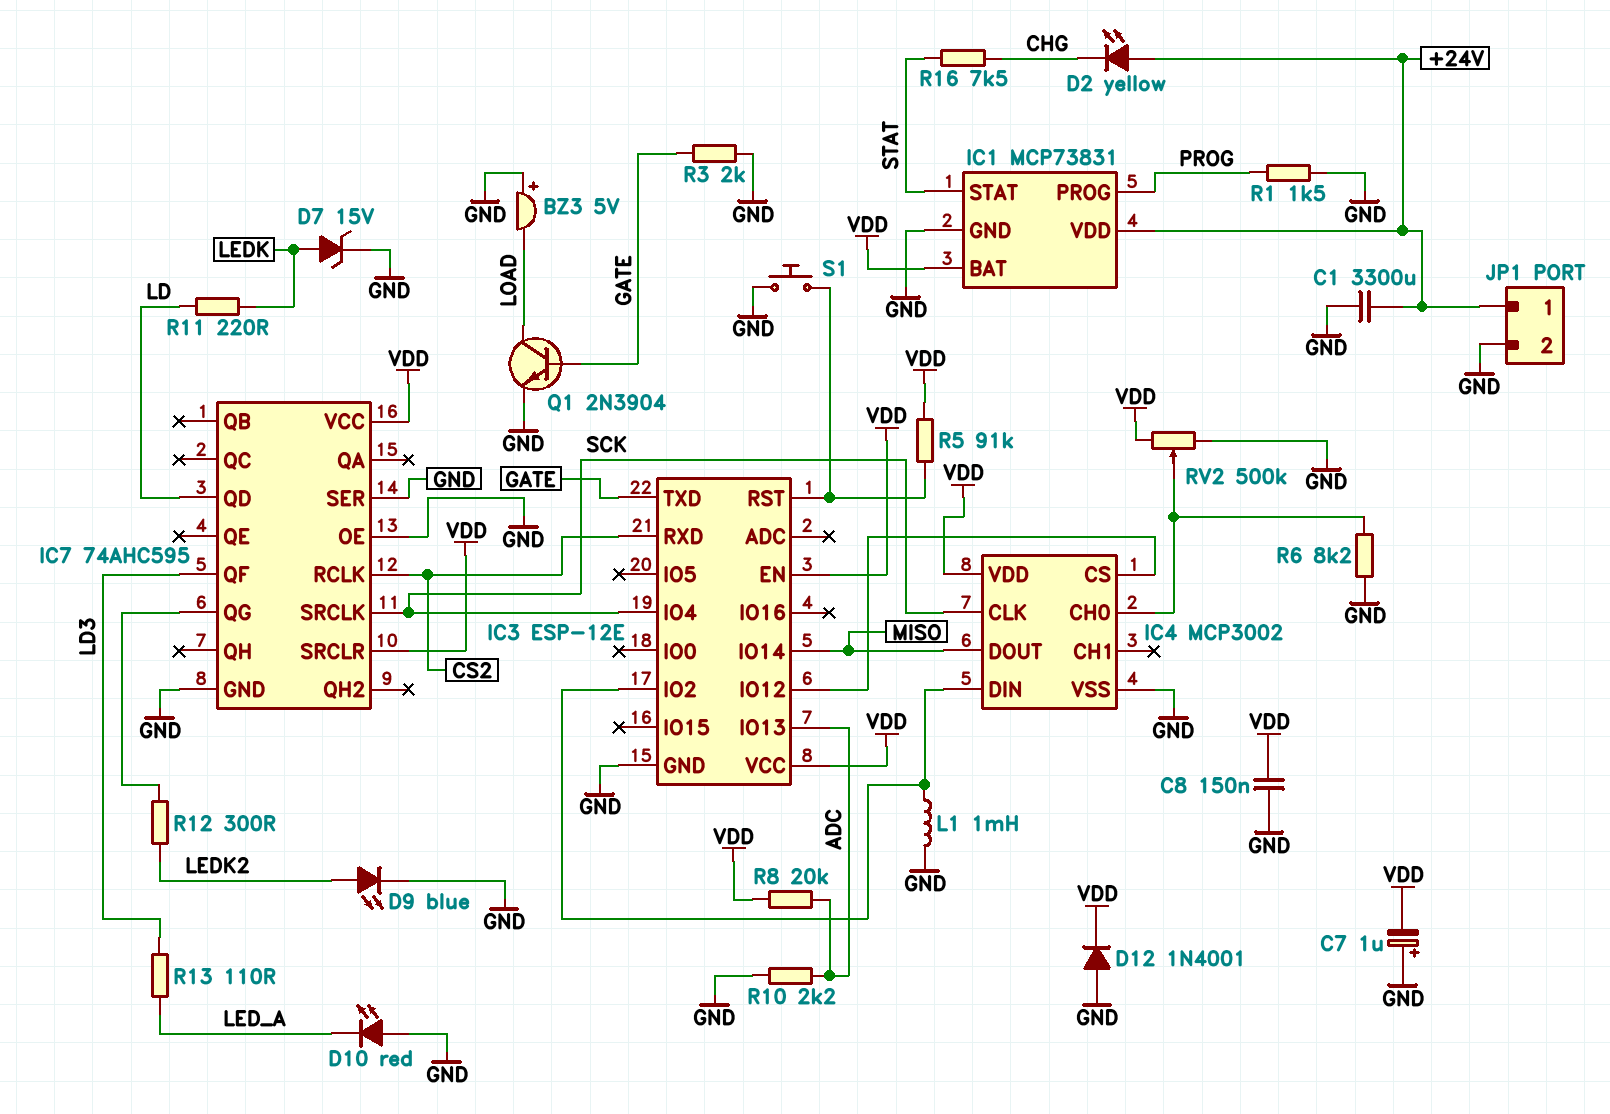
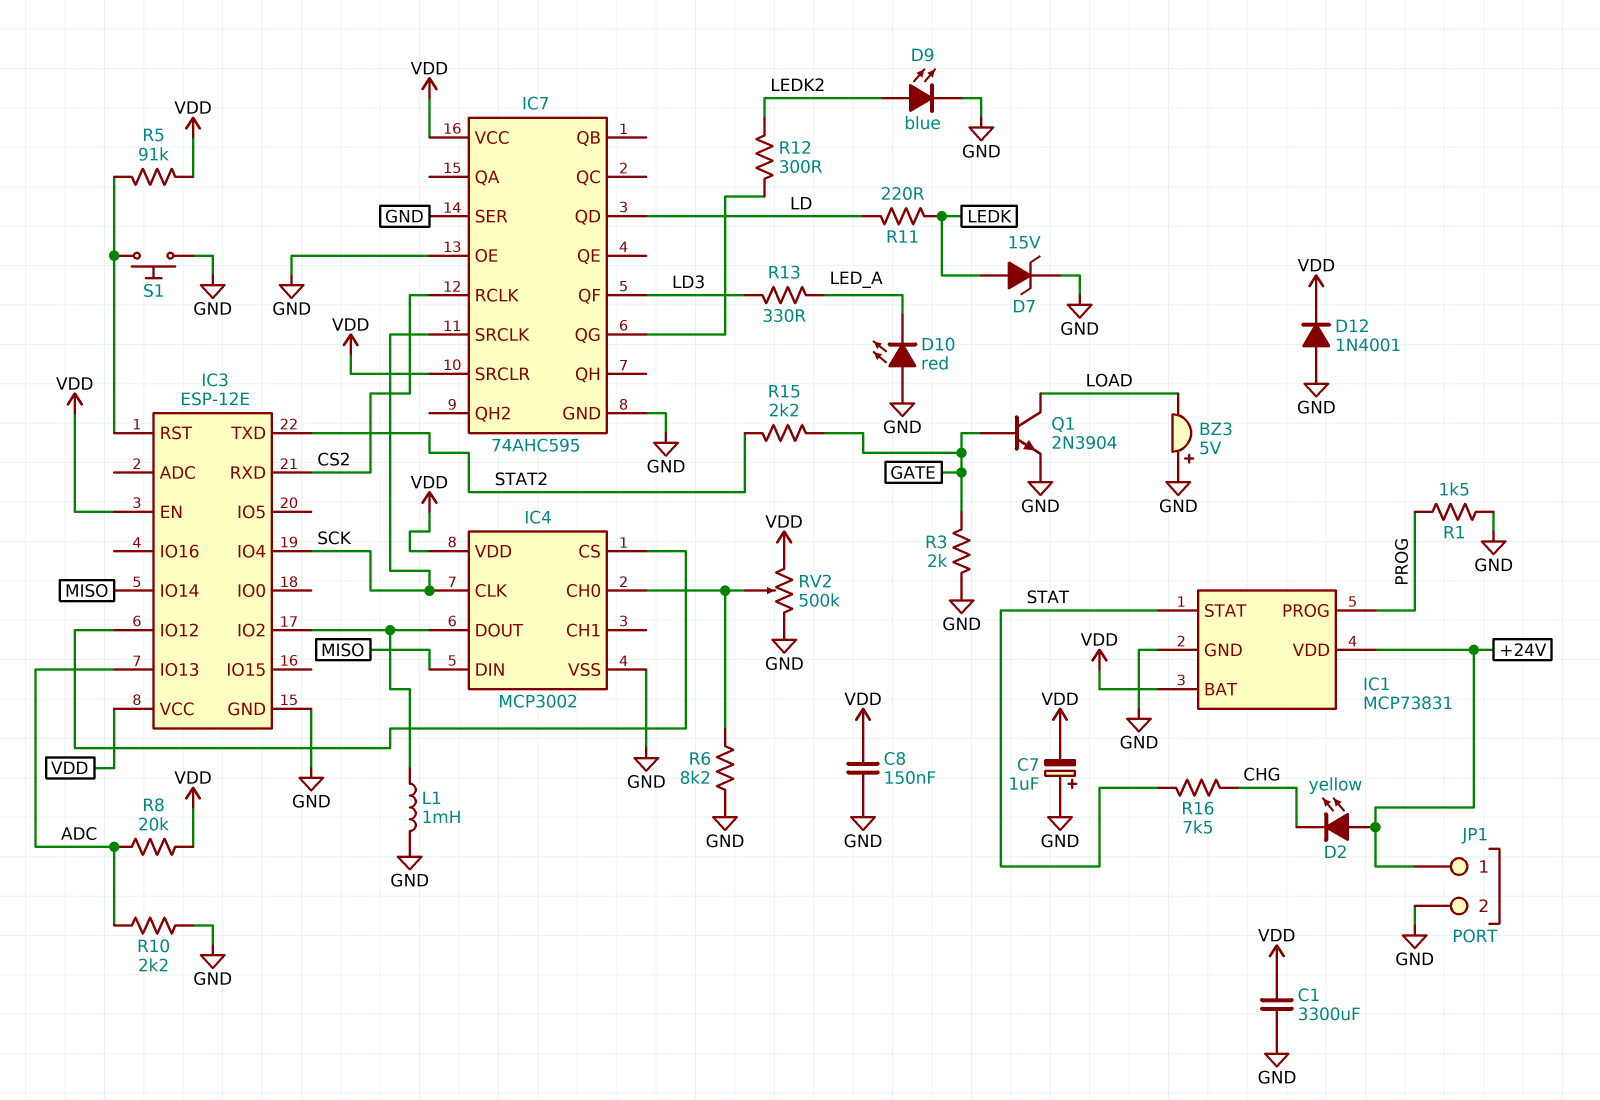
C1: 3300uF (+24V, GND) -> 3300uF (GND, VDD)
IC3 pin TXD: GATE -> STAT2
IC4 pin DIN: IC3/IO2 -> MISO
IC4 pin DOUT: MISO -> IC3/IO2
R13: 110 (LD3, LED_A) -> 330 (LD3, LED_A)
R15: none -> 2.2k (GATE, STAT2)

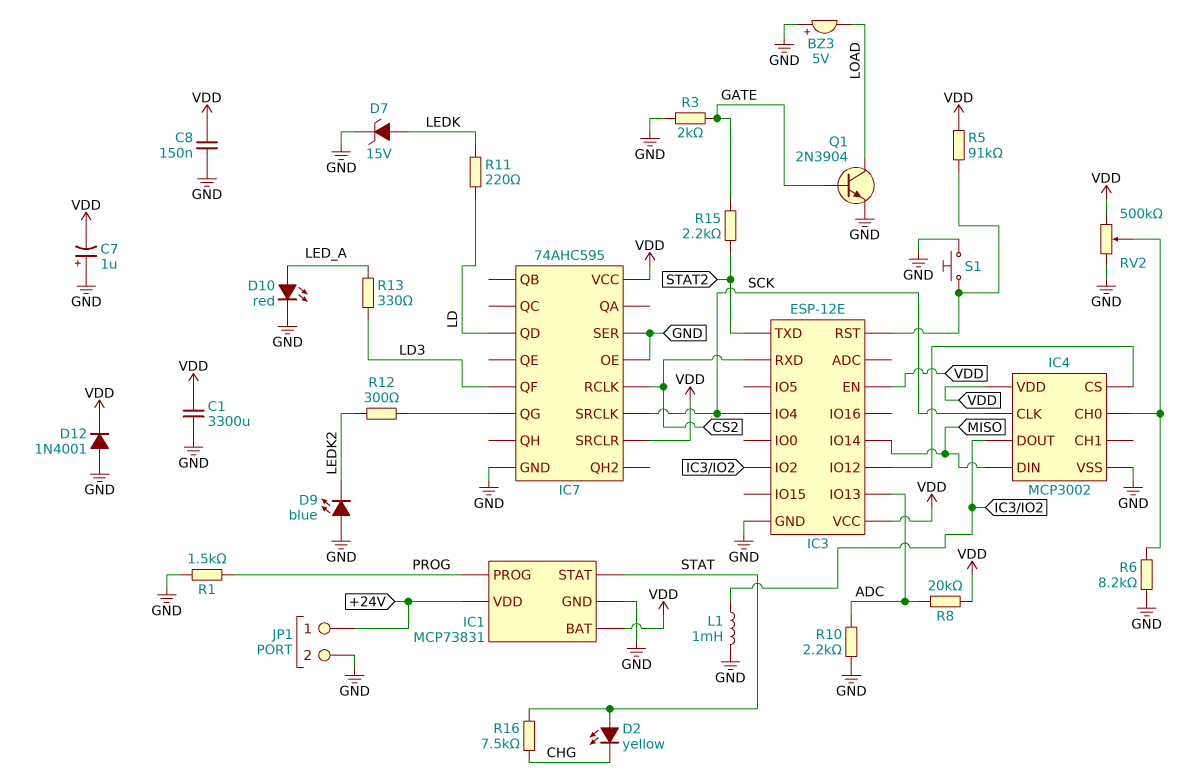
D2: LED yellow (A +24V, K CHG) -> LED yellow (A STAT, K CHG)
D9: LED blue (A LEDK2, K GND) -> LED blue (A GND, K LEDK2)
D10: LED red (A GND, K LED_A) -> LED red (A LED_A, K GND)

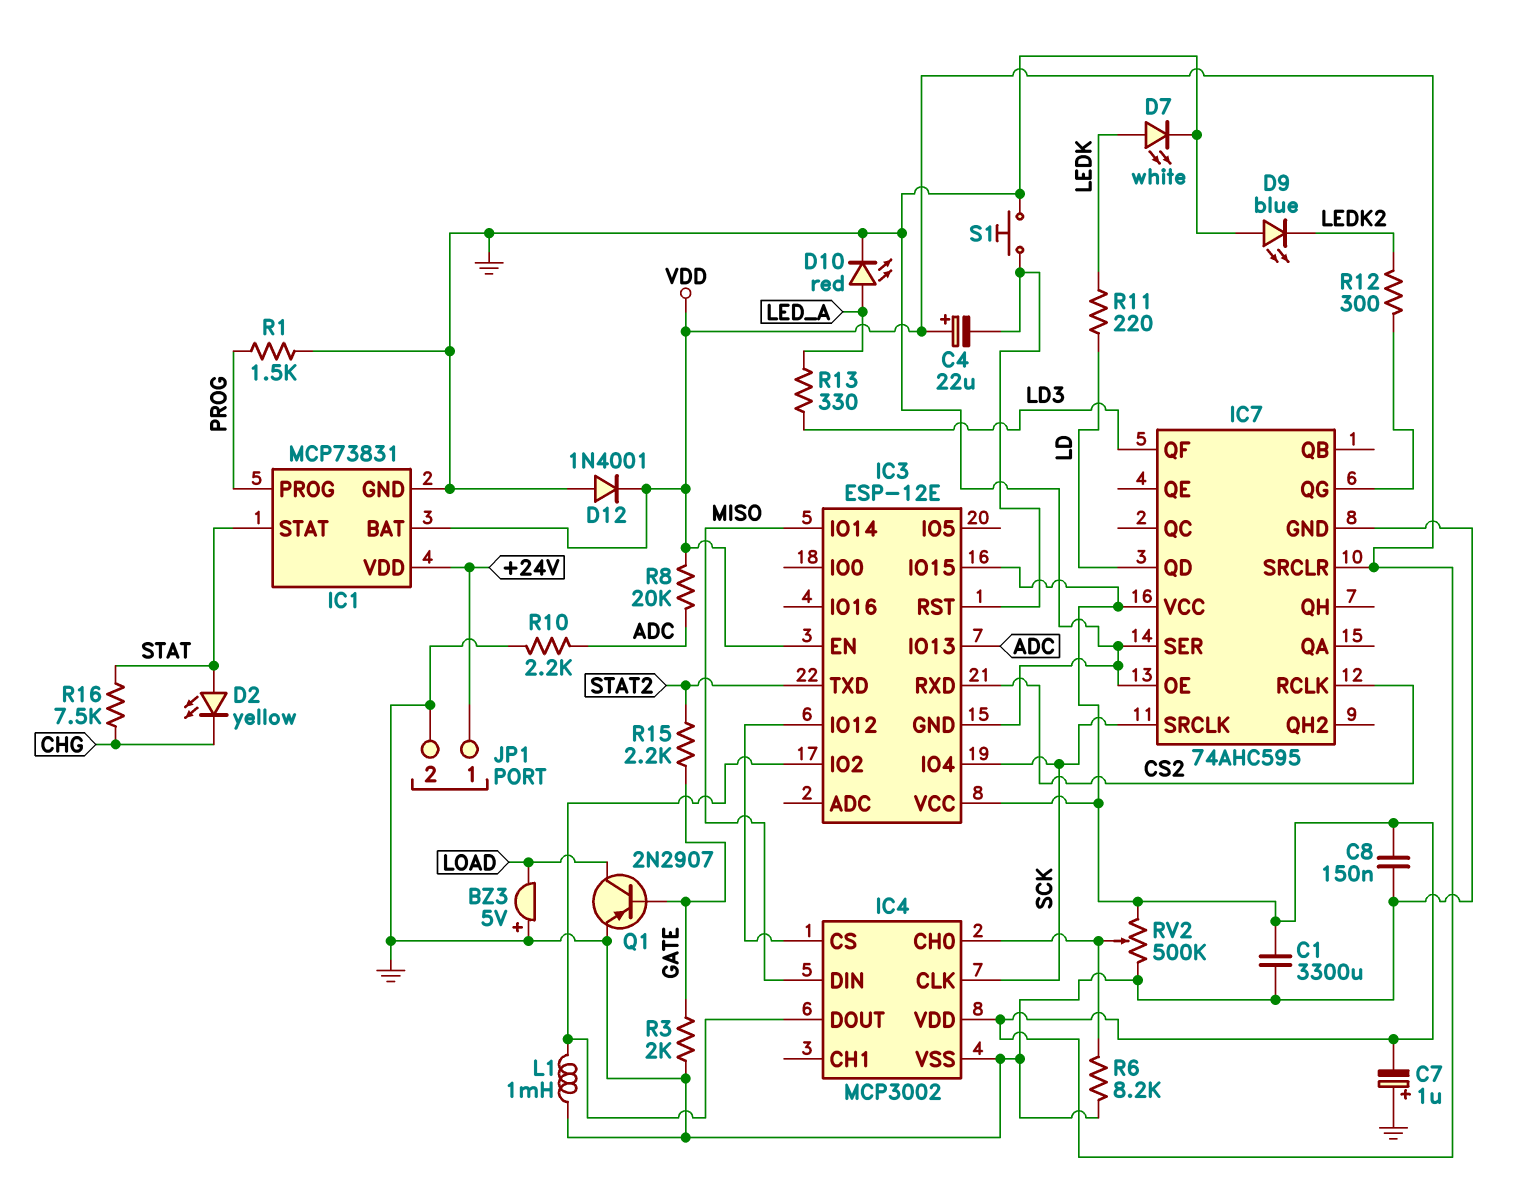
C4: none -> 22uF (plus VDD, minus IC3/RST)
D7: zener 15V (A LEDK, K GND) -> LED white (A LEDK, K GND)
IC3 pin IO15: none -> VDD
Q1: NPN 2N3904 (B GATE, C LOAD, E GND) -> PNP 2N2907 (B GATE, C LOAD, E GND)
R5: 91k (IC3/RST, VDD) -> none

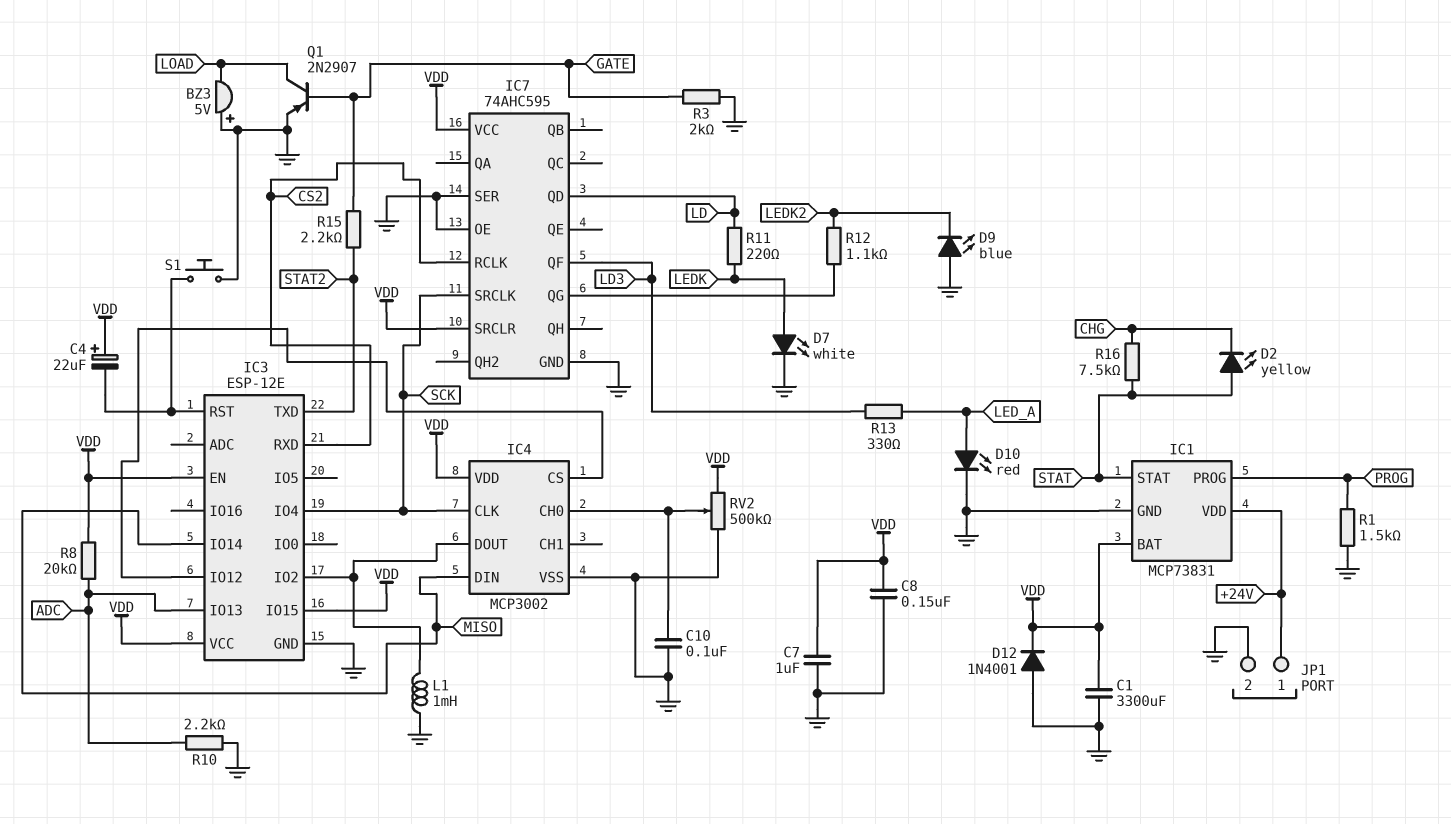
C7: 1uF (plus GND, minus VDD) -> 1uF (GND, VDD)
C10: none -> 100nF (GND, IC4/CH0)
R6: 8.2k (GND, IC4/CH0) -> none
R12: 300 (IC7/QG, LEDK2) -> 1.1k (IC7/QG, LEDK2)

